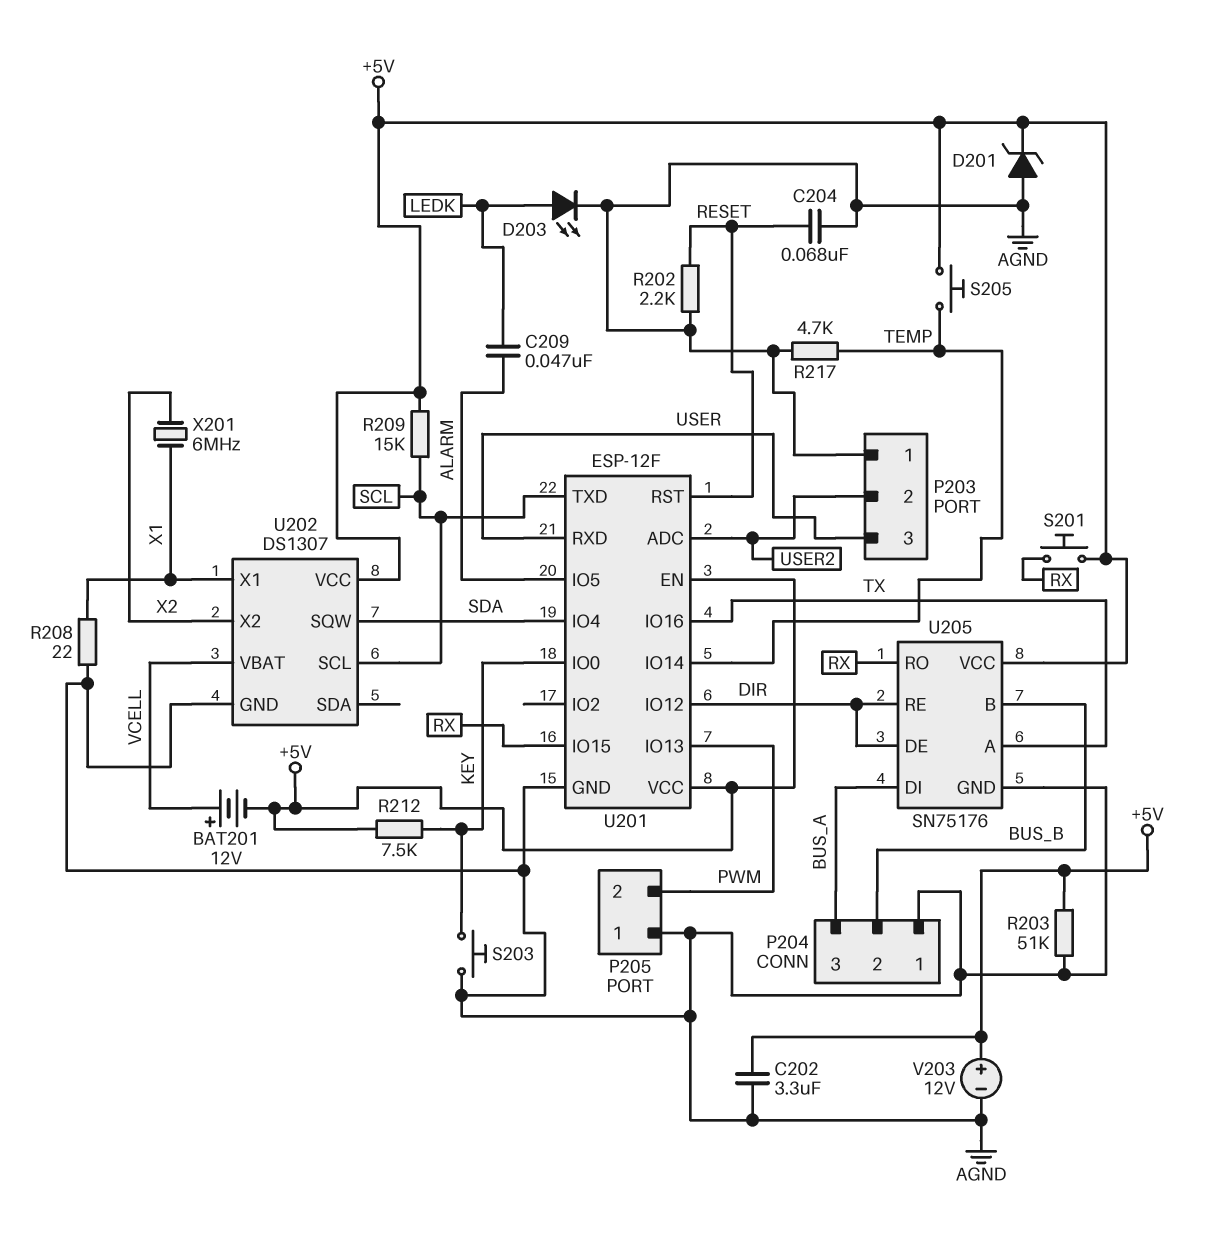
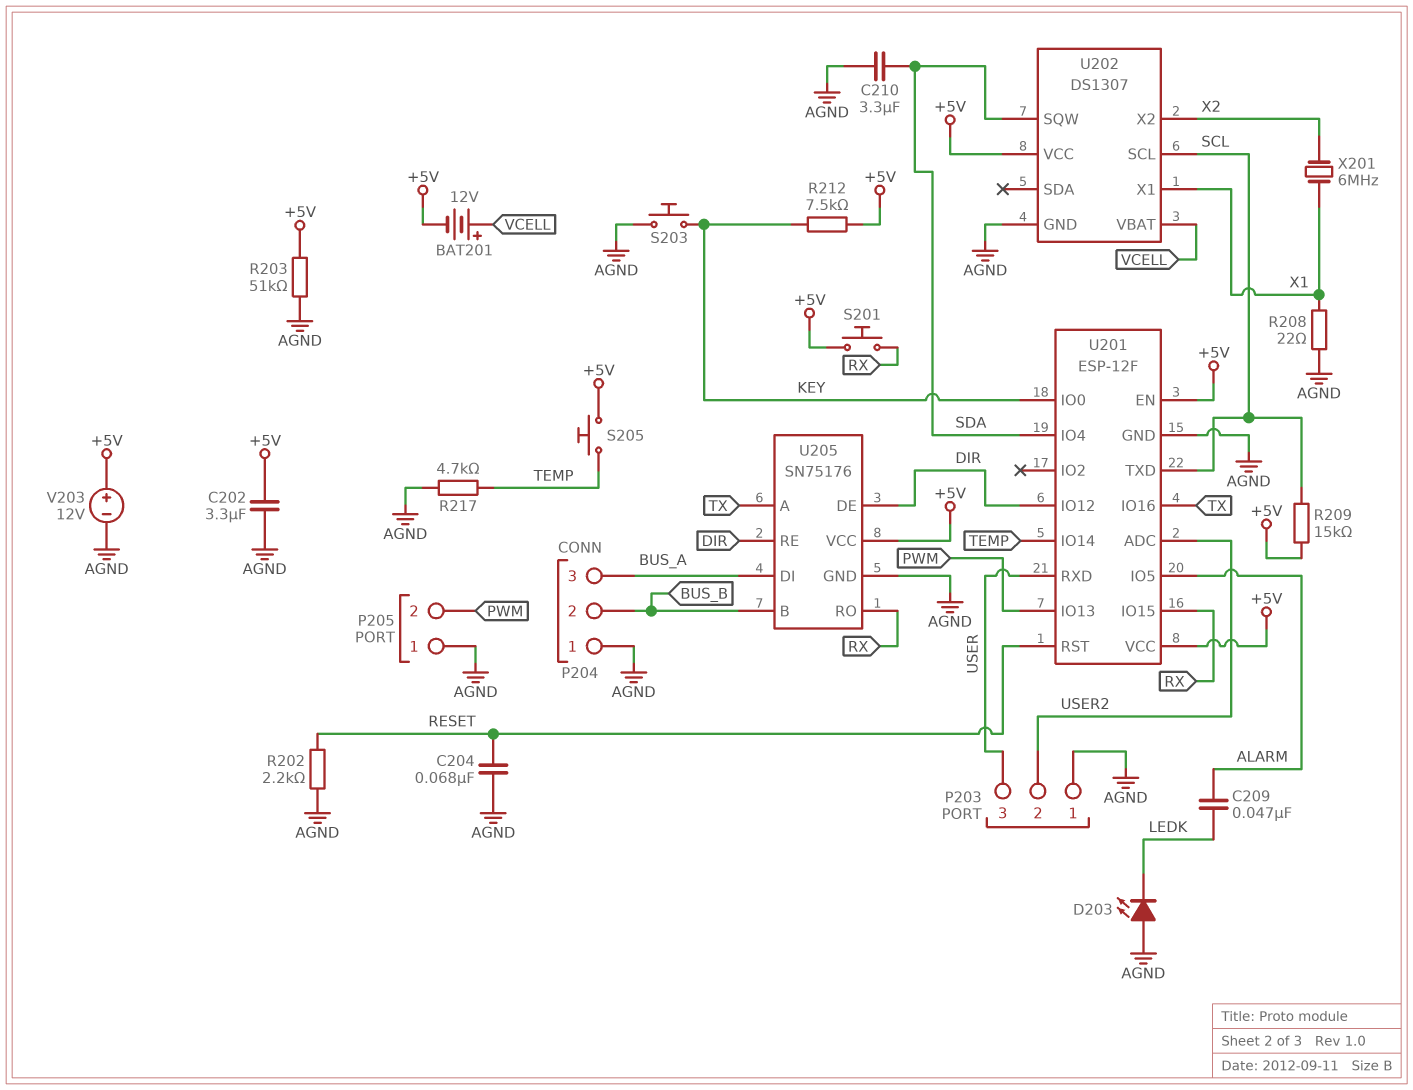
C210: none -> 3.3uF (AGND, SDA)
D201: zener (A AGND, K +5V) -> none
D203: LED (A LEDK, K AGND) -> LED (A AGND, K LEDK)

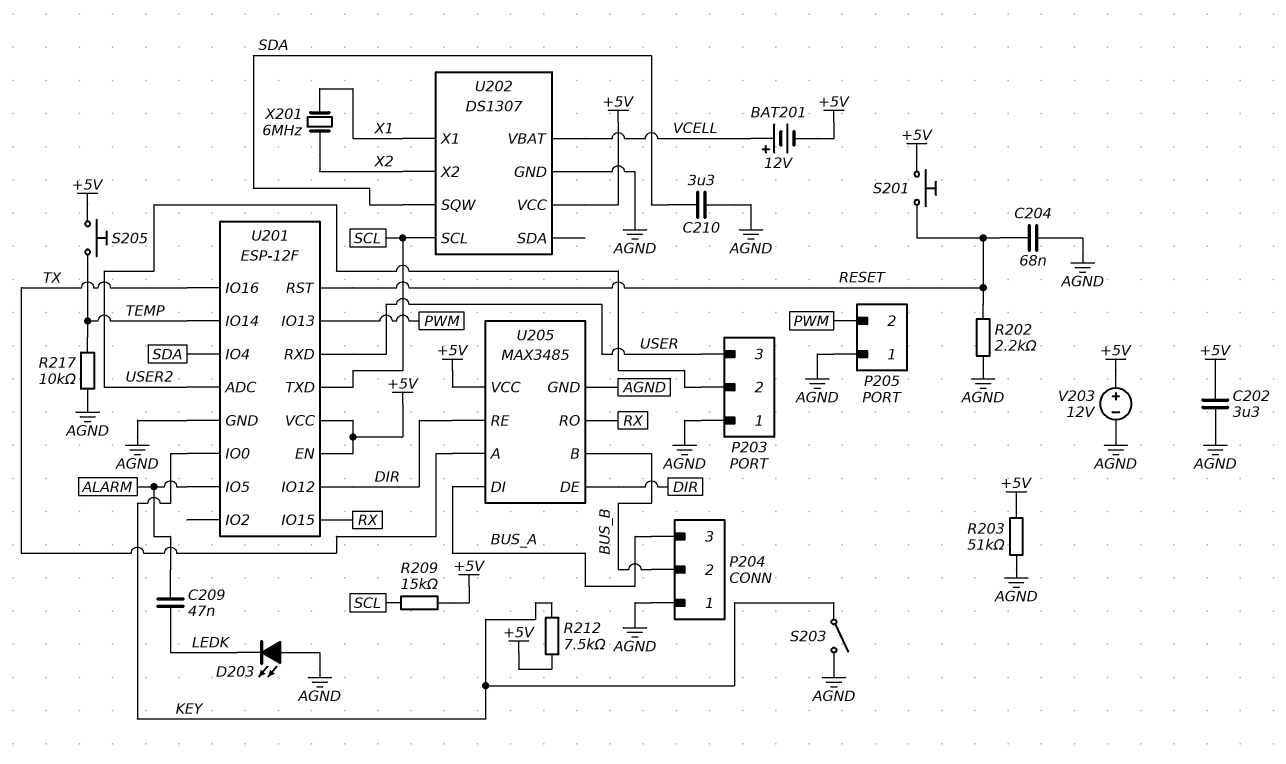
R208: 22 (AGND, X1) -> none
R217: 4.7k (AGND, TEMP) -> 10k (AGND, TEMP)
S201: button (+5V, RX) -> button (+5V, RESET)
S203: button (AGND, KEY) -> switch (AGND, KEY)
U205: SN75176 -> MAX3485

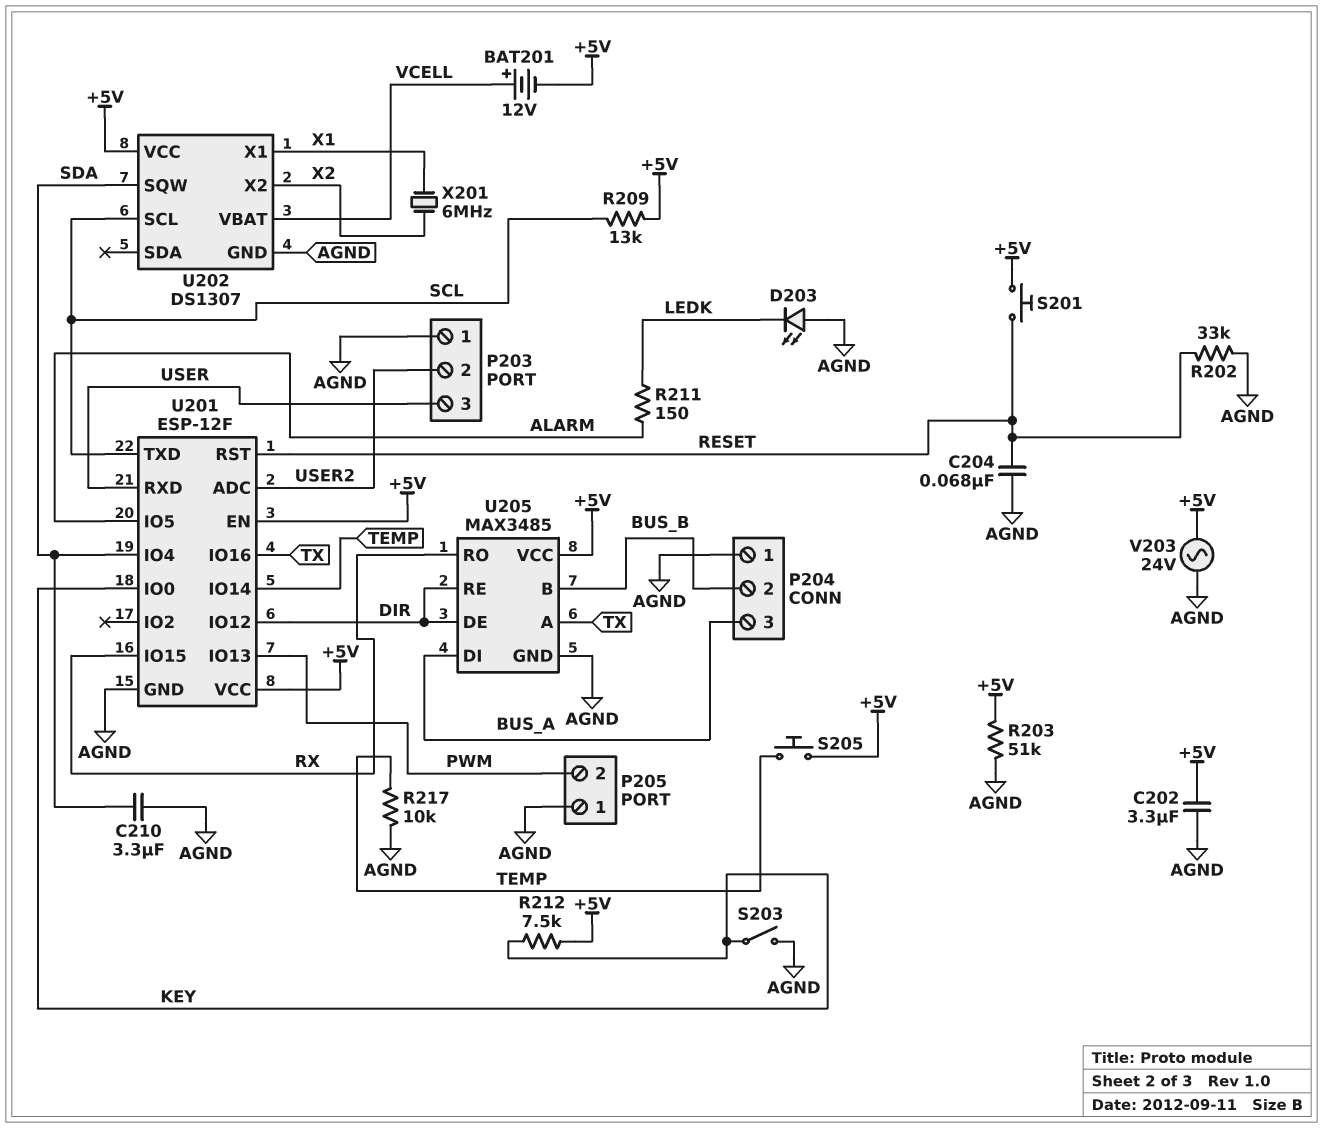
C209: 47nF (ALARM, LEDK) -> none
R202: 2.2k (AGND, RESET) -> 33k (AGND, RESET)
R209: 15k (+5V, SCL) -> 13k (+5V, SCL)
R211: none -> 150 (ALARM, LEDK)
V203: 12V (plus +5V, minus AGND) -> AC 24V (+5V, AGND)

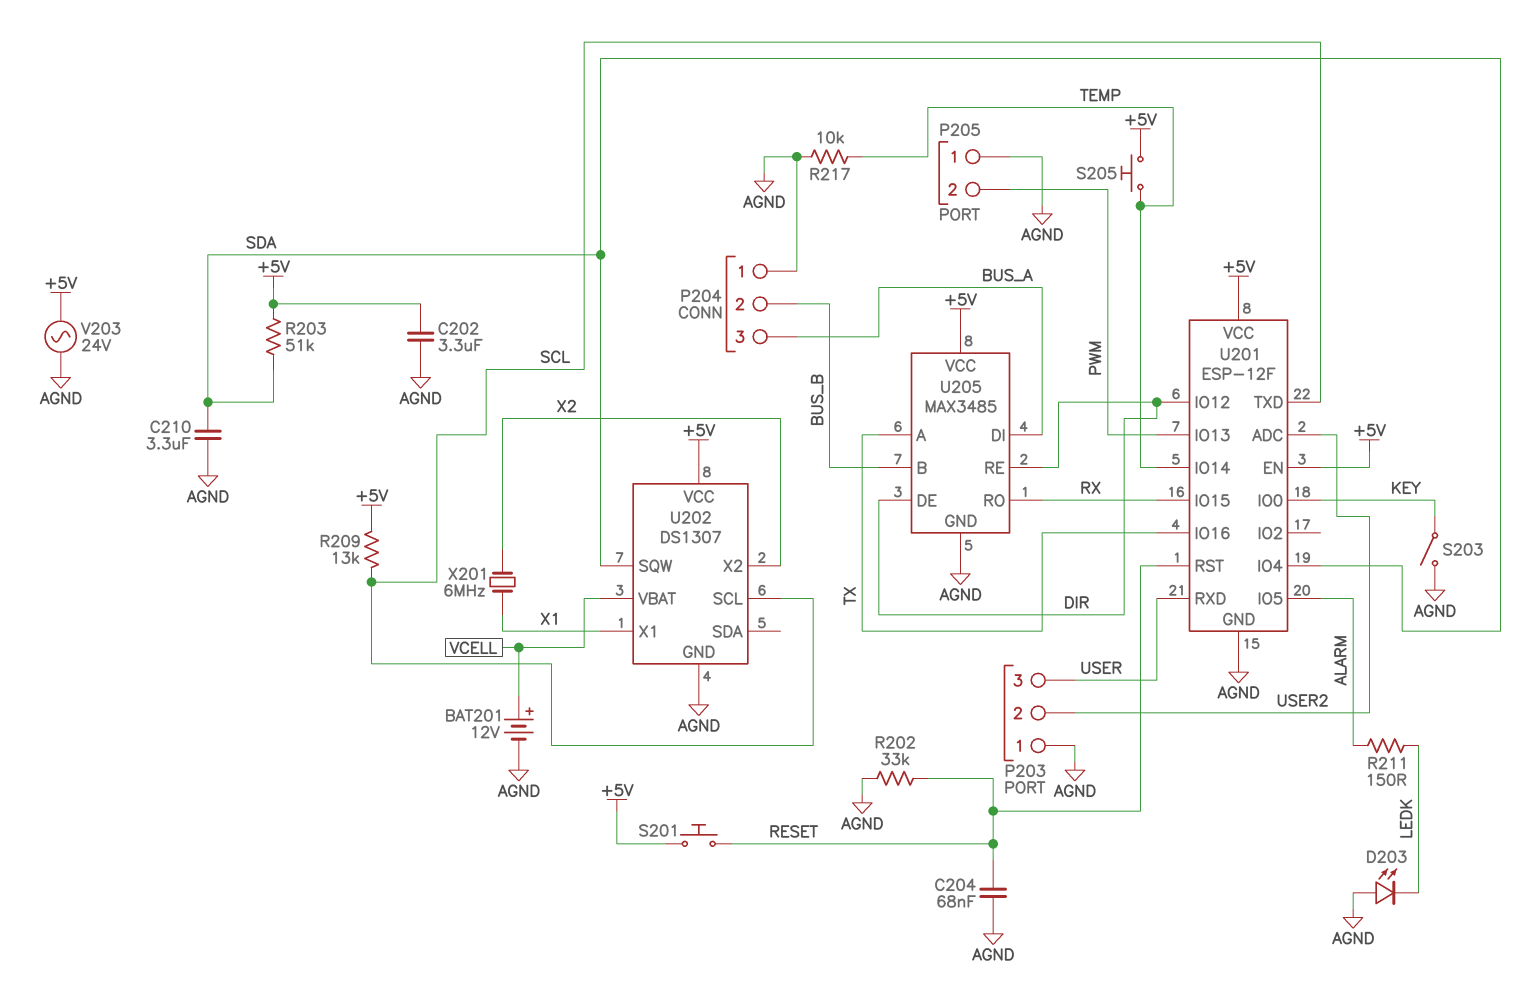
BAT201: 12V (plus VCELL, minus +5V) -> 12V (plus VCELL, minus AGND)
R203: 51k (+5V, AGND) -> 51k (+5V, SDA)
R212: 7.5k (+5V, KEY) -> none

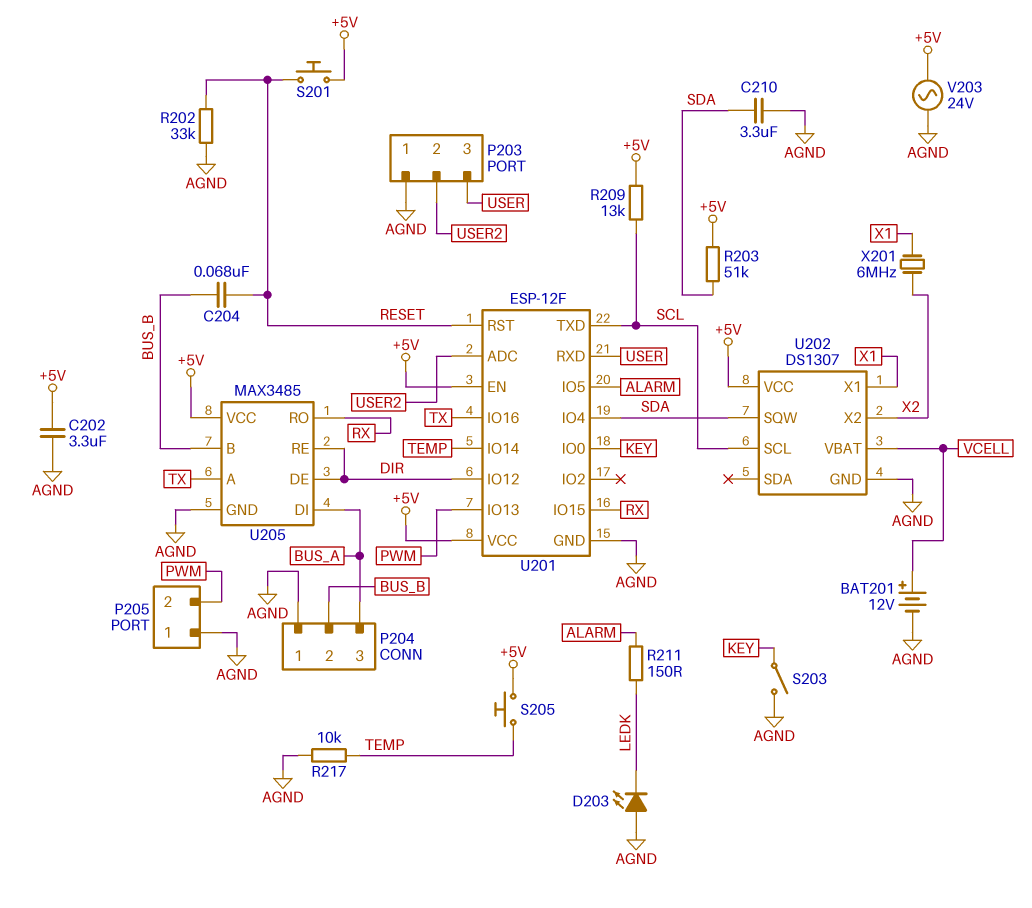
C204: 68nF (AGND, RESET) -> 68nF (BUS_B, RESET)

